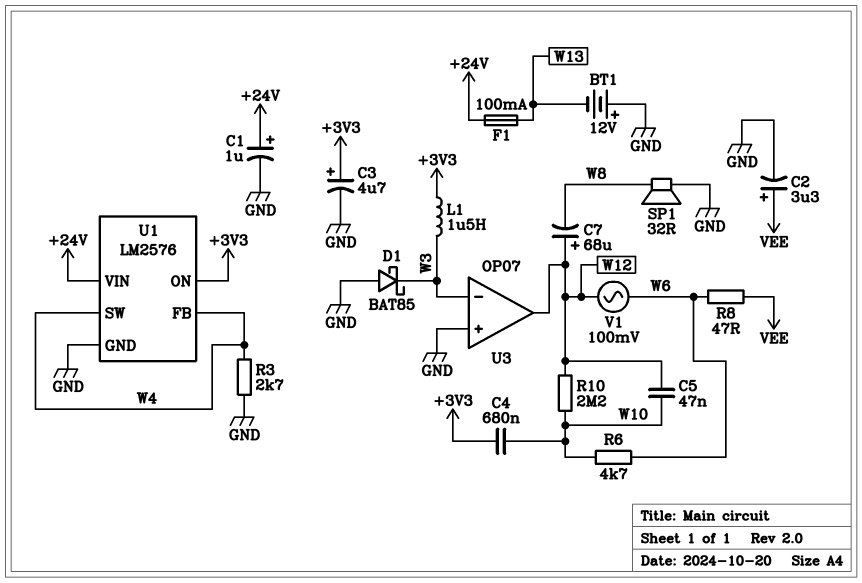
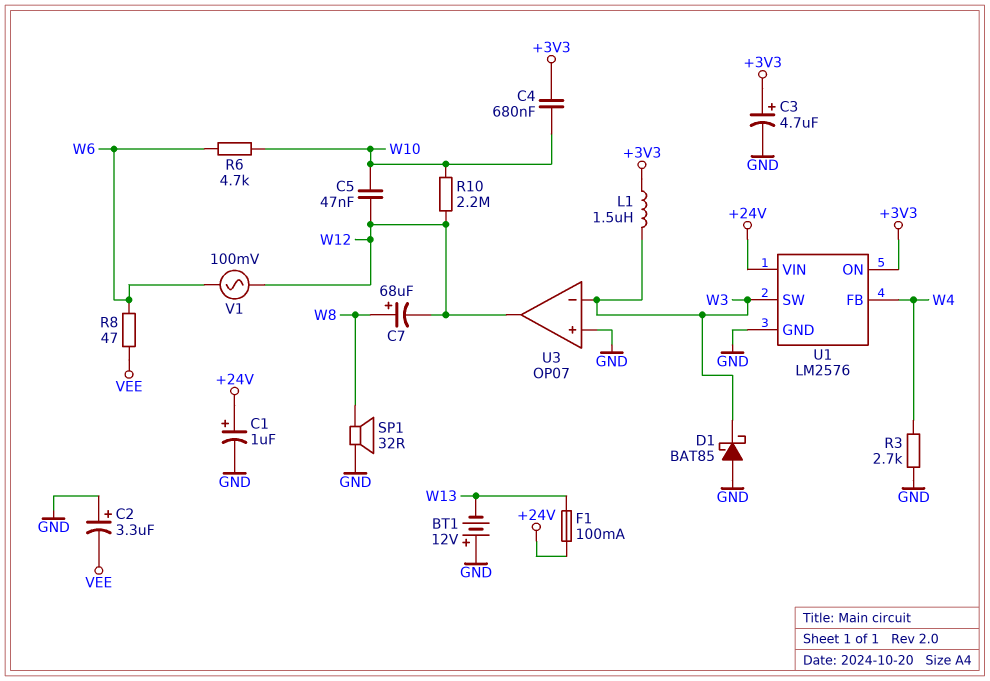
C2: 3.3uF (plus VEE, minus GND) -> 3.3uF (plus GND, minus VEE)
C7: 68uF (plus W12, minus W8) -> 68uF (plus W8, minus W12)
U1 pin SW: W4 -> W3

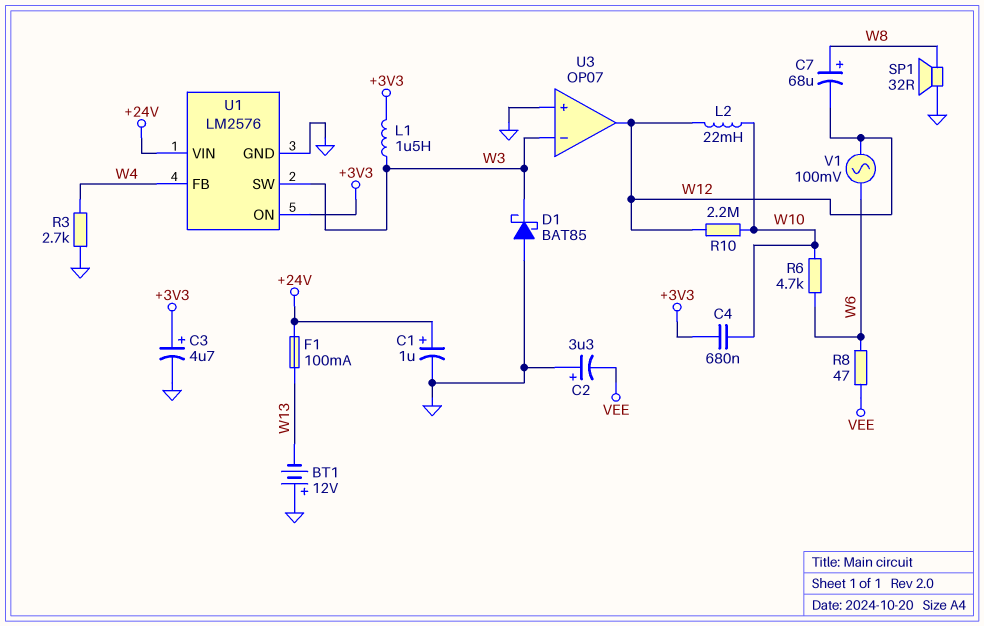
C5: 47nF (W10, W12) -> none
L2: none -> 22mH (W10, W12)

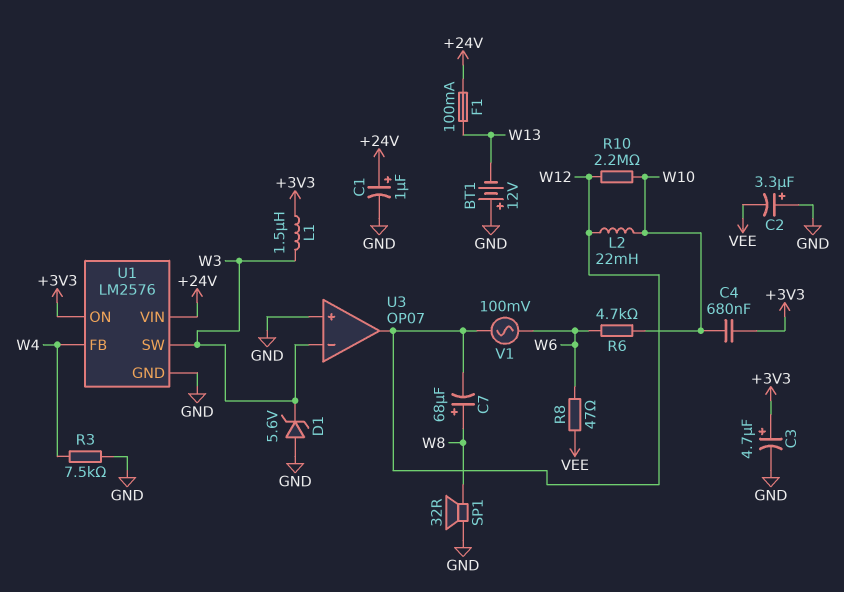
D1: schottky BAT85 (A GND, K W3) -> zener 5.6V (A GND, K W3)
R3: 2.7k (GND, W4) -> 7.5k (GND, W4)

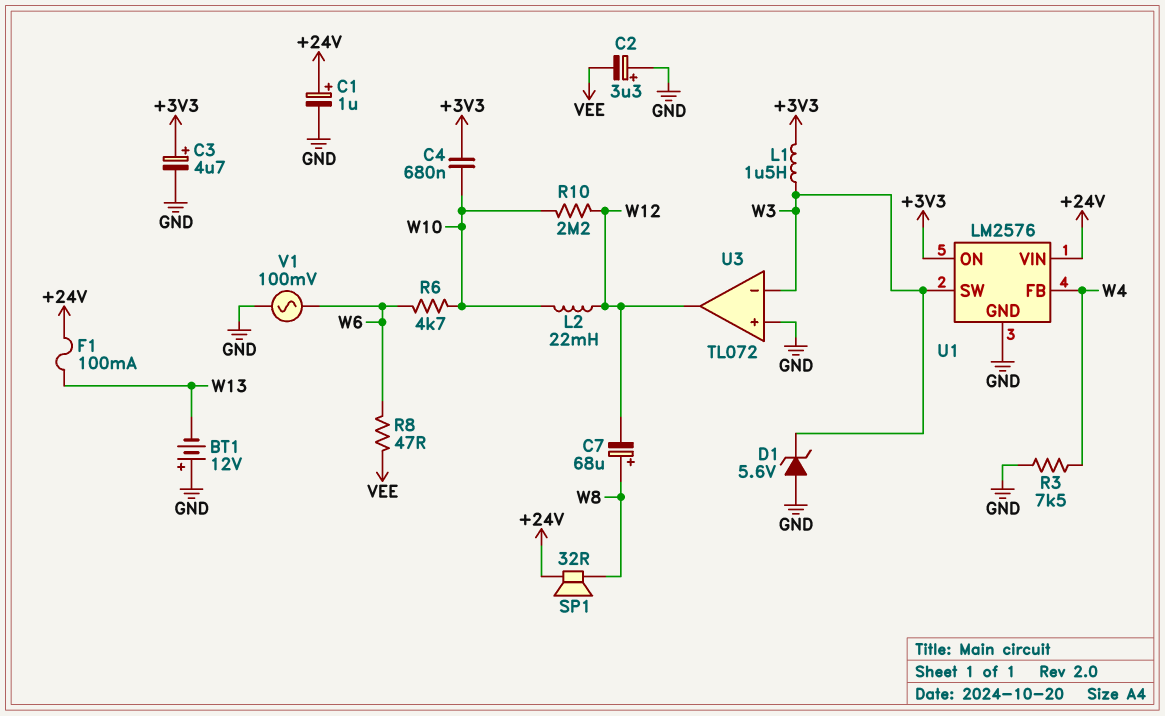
SP1: speaker 32R (GND, W8) -> speaker 32R (+24V, W8)
U3: OP07 -> TL072
V1: AC 100mV (W6, W12) -> AC 100mV (GND, W6)

